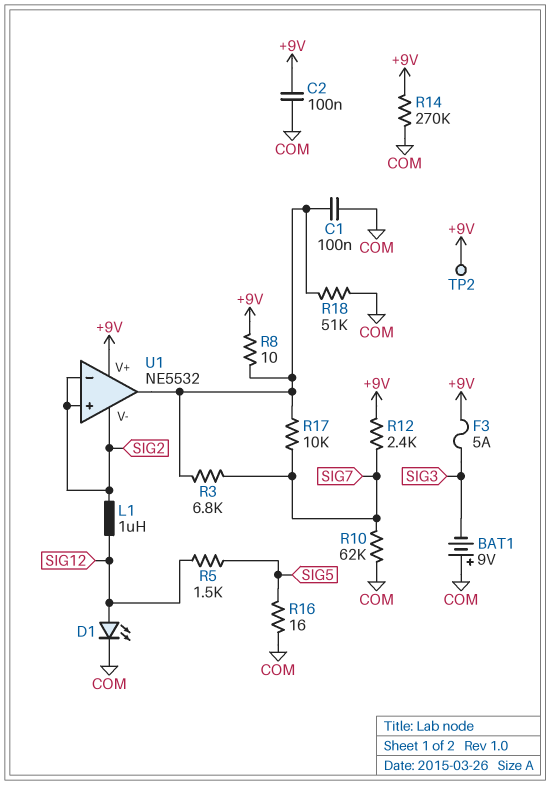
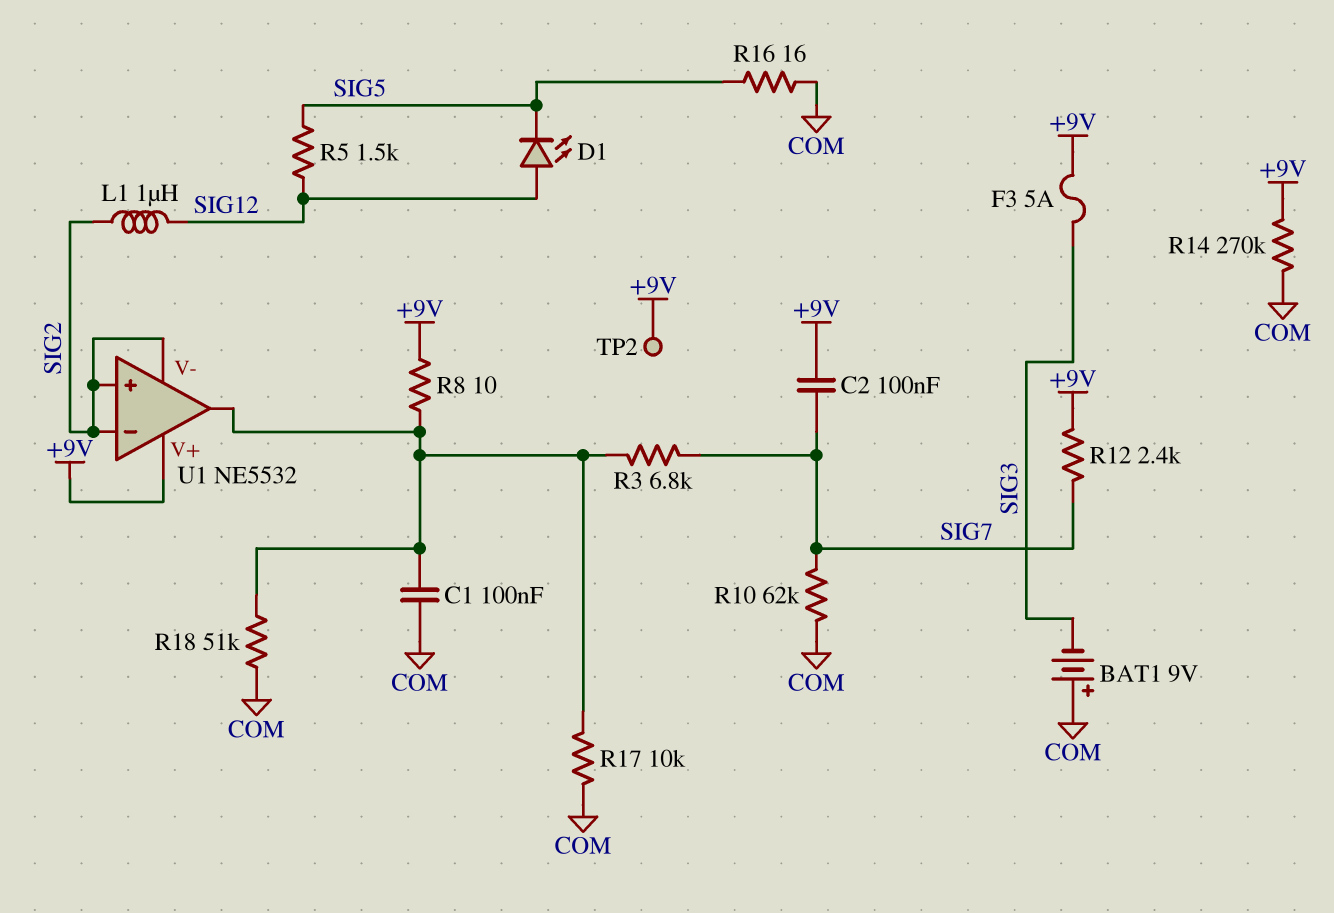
C2: 100nF (+9V, COM) -> 100nF (+9V, SIG7)
D1: LED (A SIG12, K COM) -> LED (A SIG12, K SIG5)
R17: 10k (SIG7, U1/out) -> 10k (COM, U1/out)

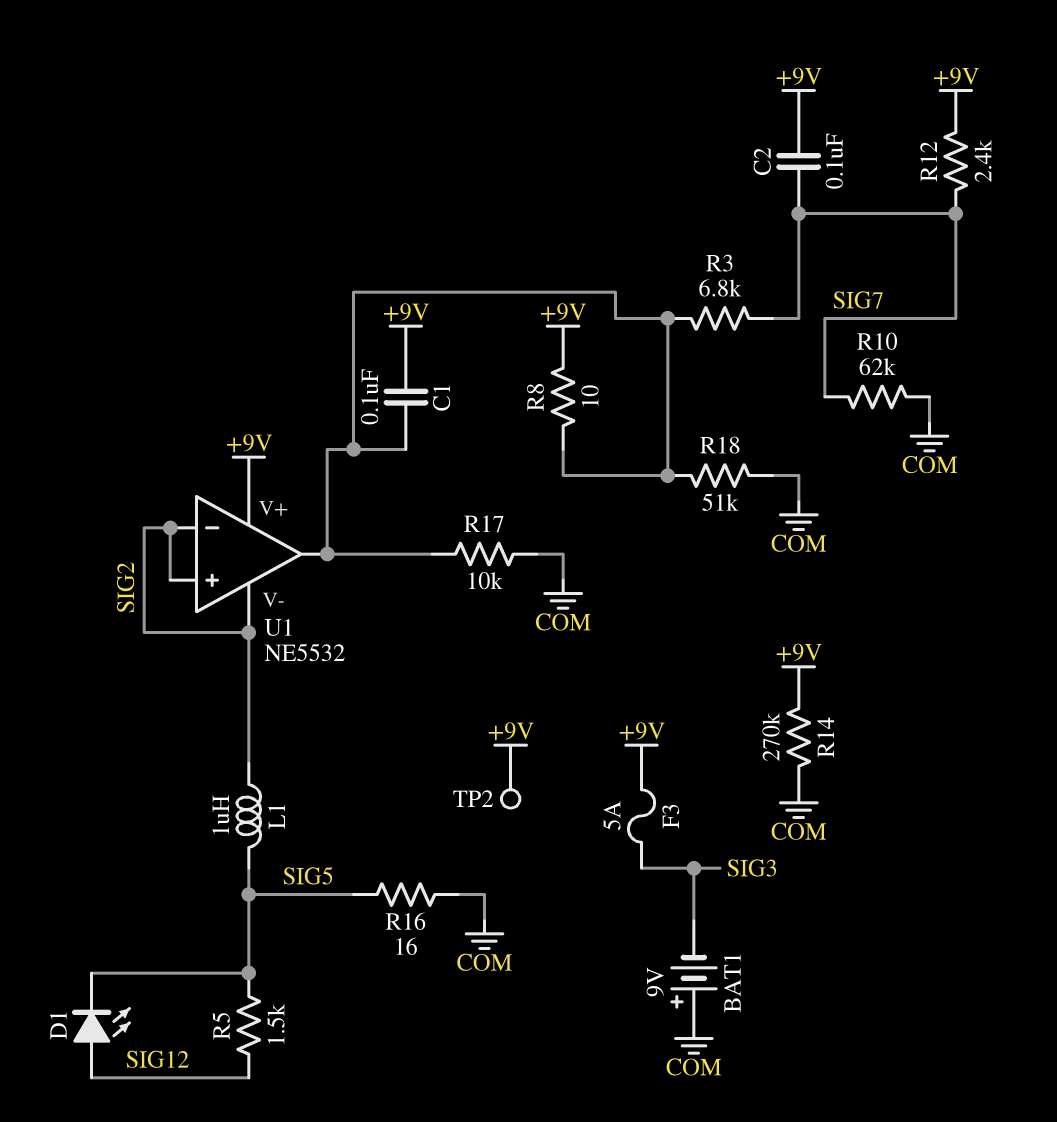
C1: 100nF (COM, U1/out) -> 100nF (+9V, U1/out)
L1: 1uH (SIG2, SIG12) -> 1uH (SIG2, SIG5)

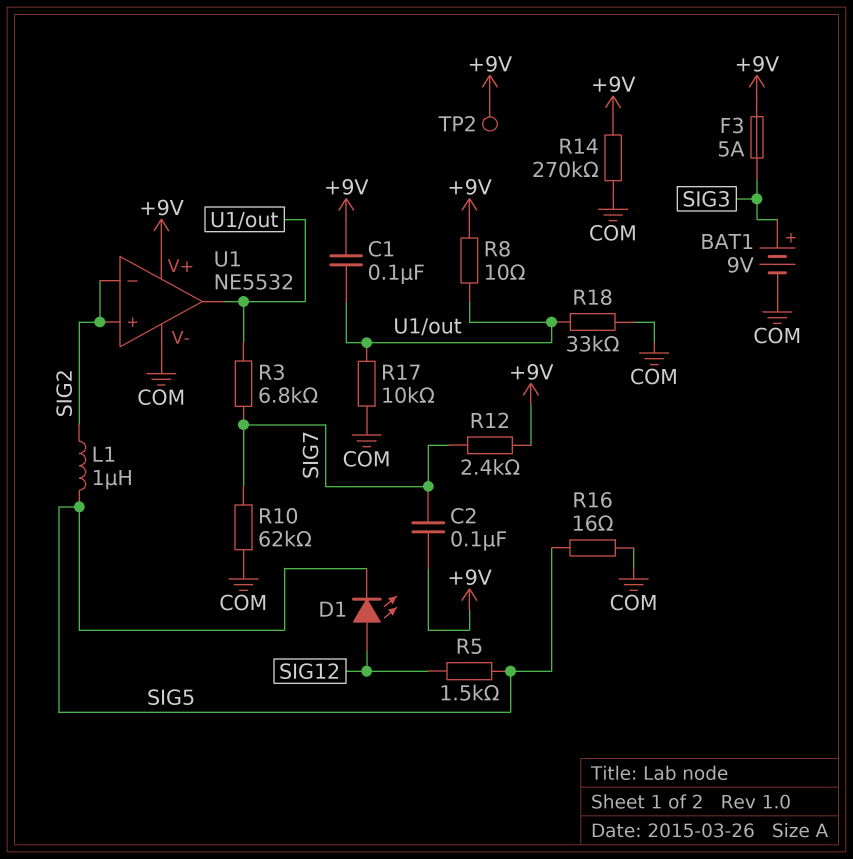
BAT1: 9V (plus COM, minus SIG3) -> 9V (plus SIG3, minus COM)
R18: 51k (COM, U1/out) -> 33k (COM, U1/out)
U1 pin V-: SIG2 -> COM

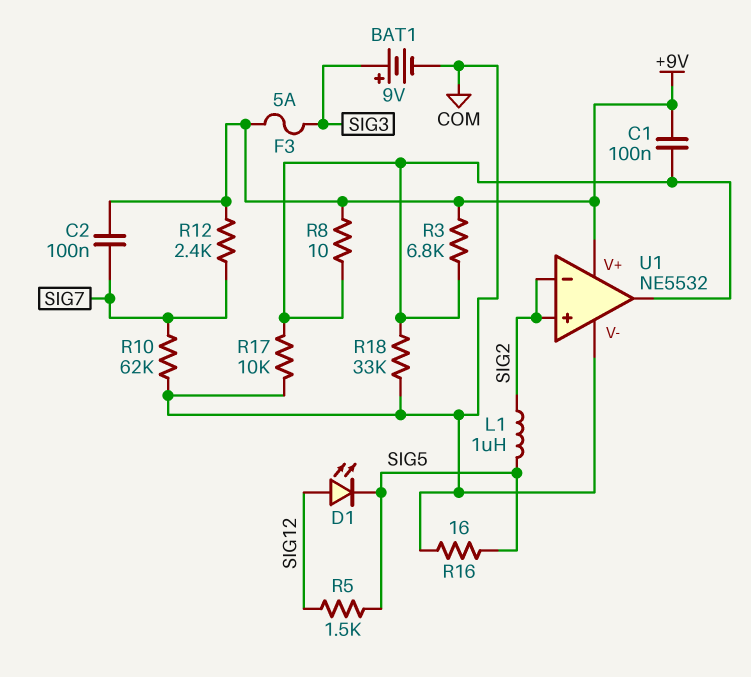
R3: 6.8k (SIG7, U1/out) -> 6.8k (+9V, U1/out)
R14: 270k (+9V, COM) -> none
TP2: test point (+9V) -> none

